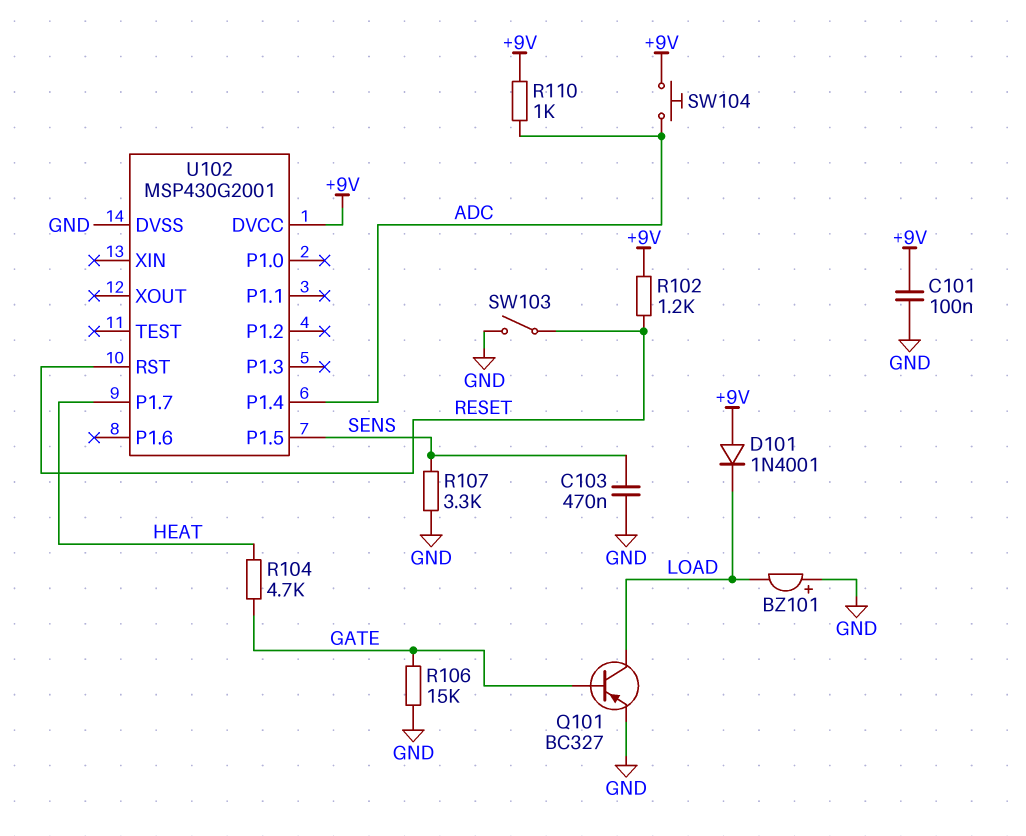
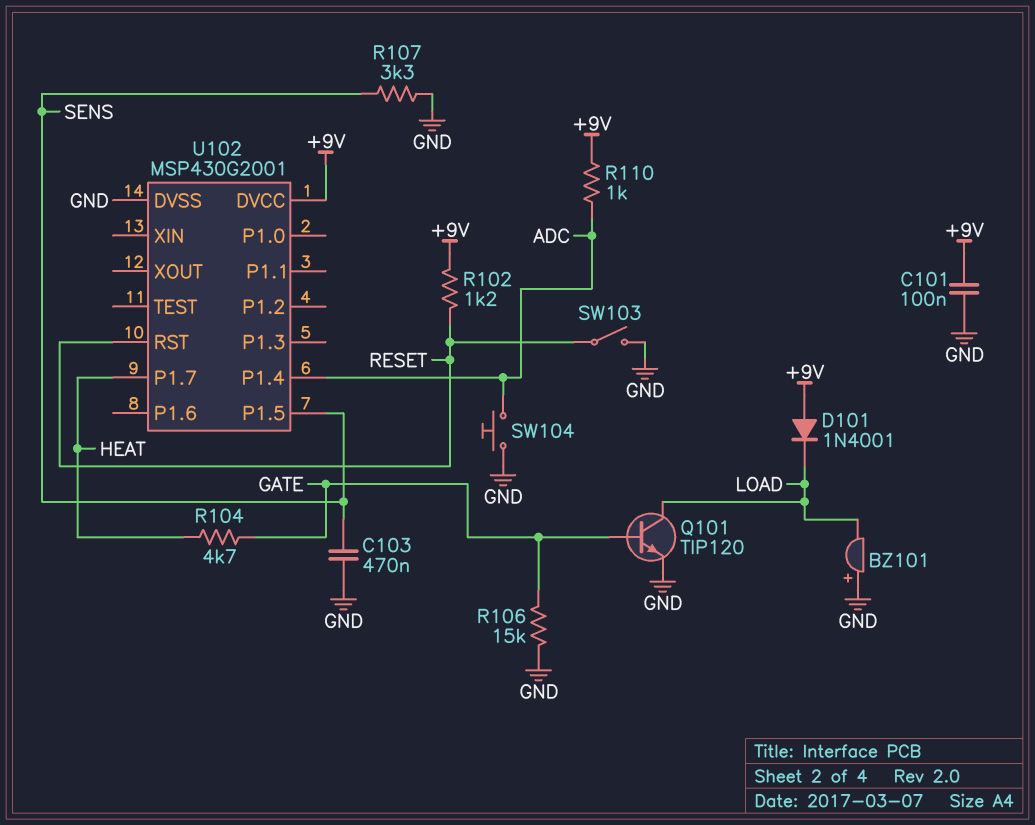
Q101: PNP BC327 (B GATE, C LOAD, E GND) -> NPN TIP120 (B GATE, C LOAD, E GND)
SW104: button (+9V, ADC) -> button (ADC, GND)

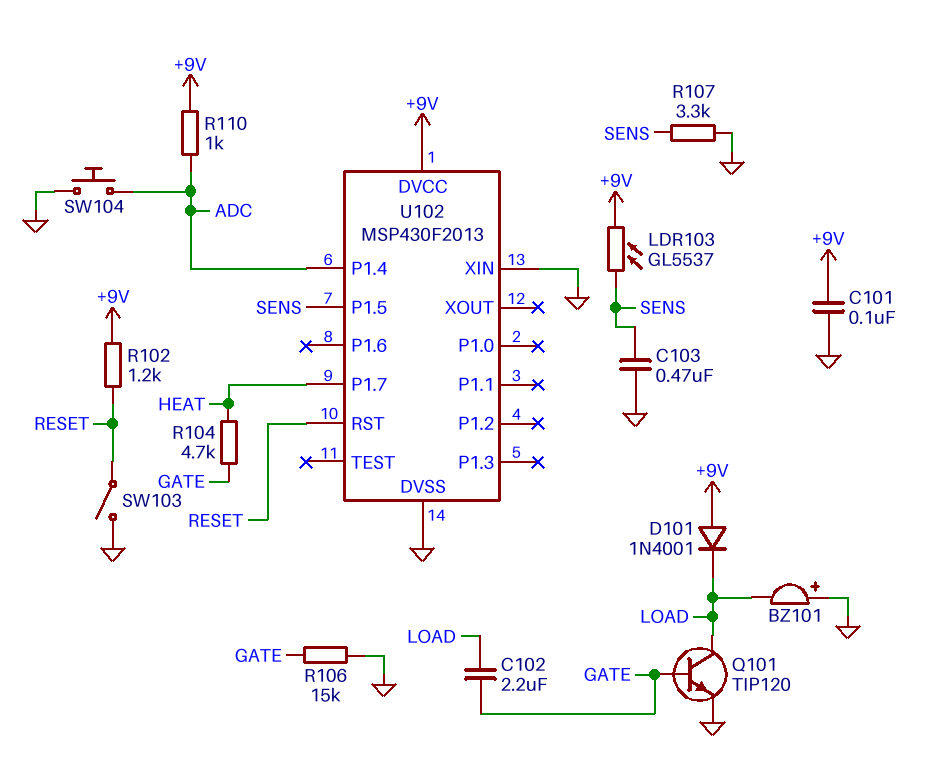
C102: none -> 2.2uF (GATE, LOAD)
LDR103: none -> GL5537 (+9V, SENS)
U102: MSP430G2001 -> MSP430F2013
U102 pin XIN: none -> GND

